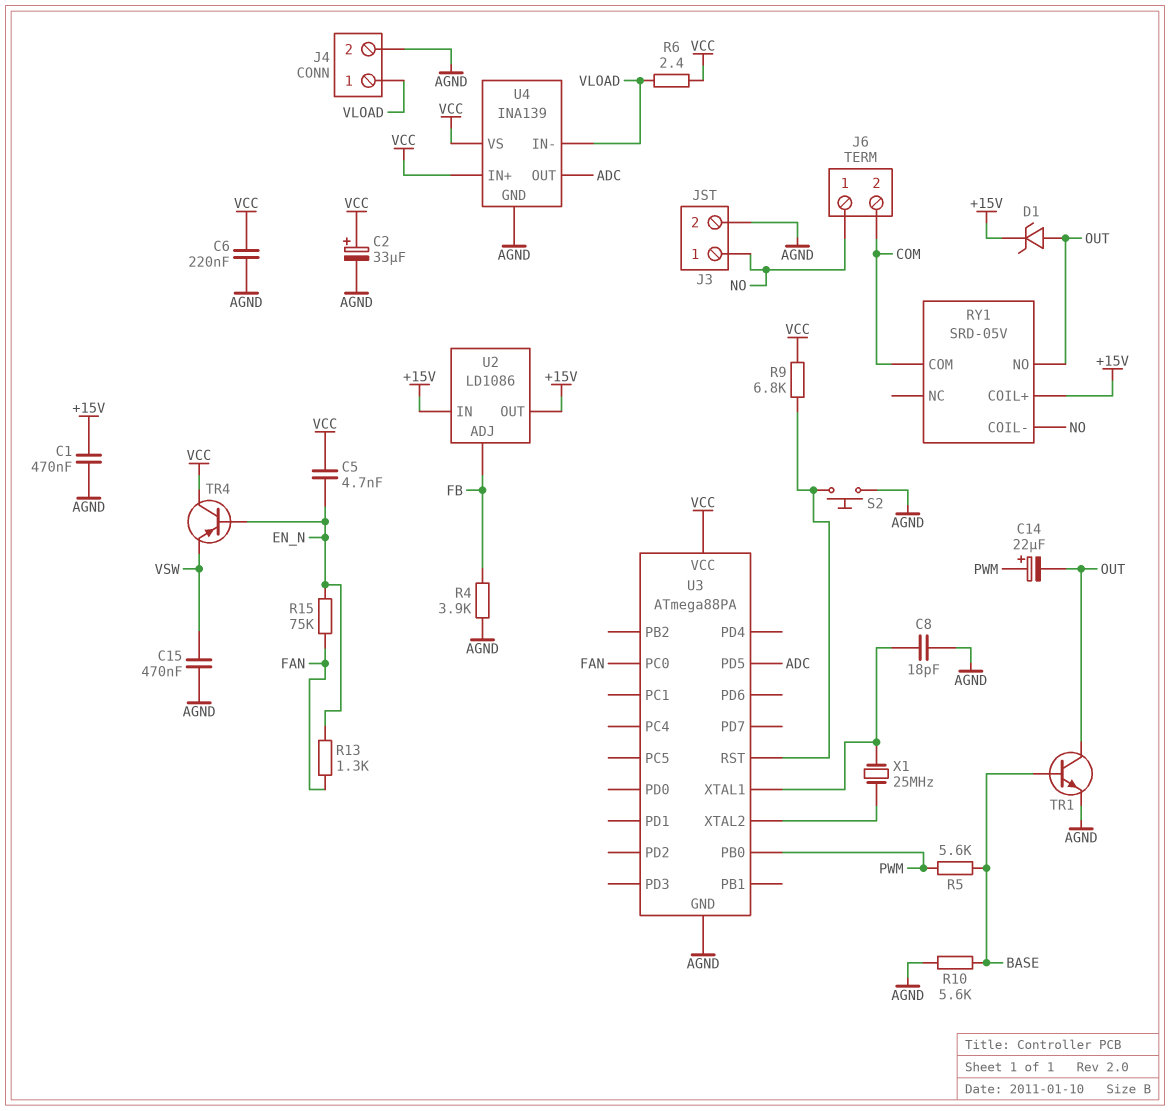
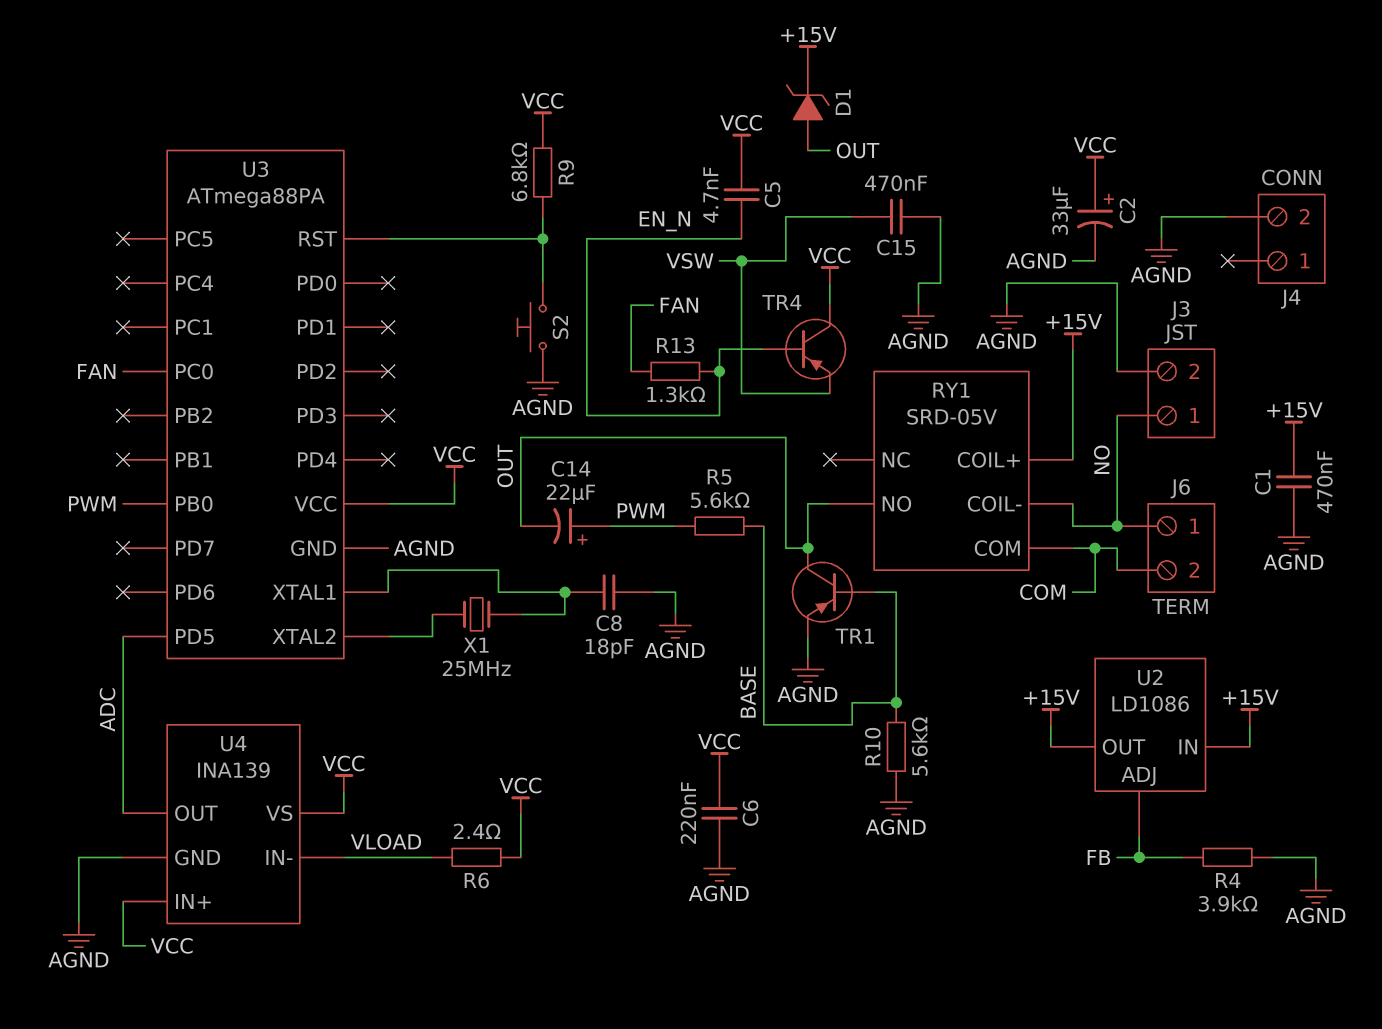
J4 pin 1: VLOAD -> none
R15: 75k (EN_N, FAN) -> none
TR1: NPN (B BASE, C OUT, E AGND) -> PNP (B BASE, C OUT, E AGND)

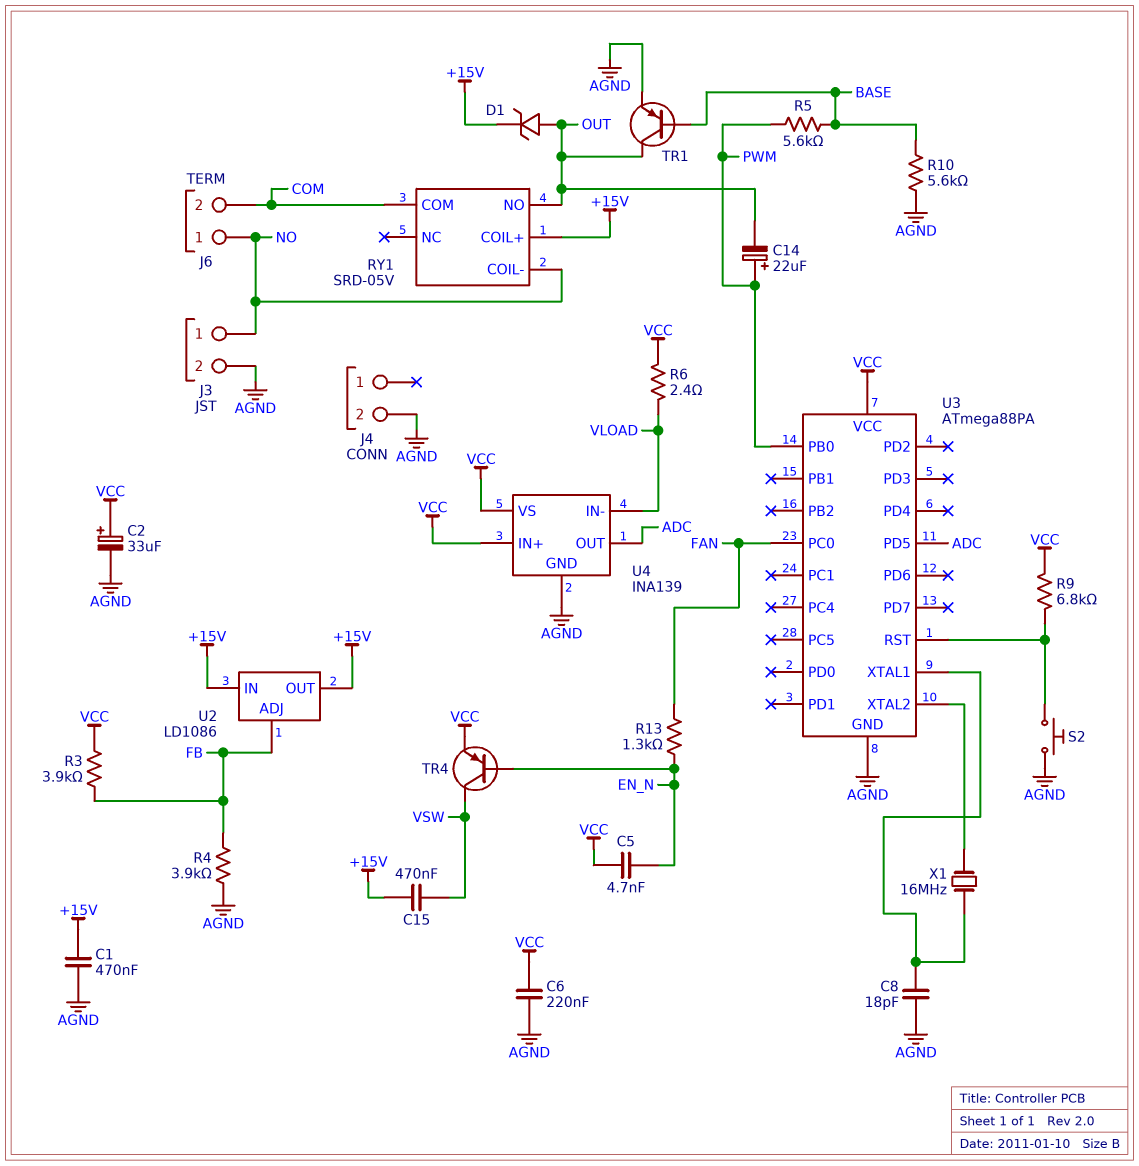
C15: 470nF (AGND, VSW) -> 470nF (+15V, VSW)
R3: none -> 3.9k (FB, VCC)
TR4: PNP (B EN_N, C VCC, E VSW) -> PNP (B EN_N, C VSW, E VCC)
X1: 25MHz (U3/XTAL1, U3/XTAL2) -> 16MHz (U3/XTAL1, U3/XTAL2)

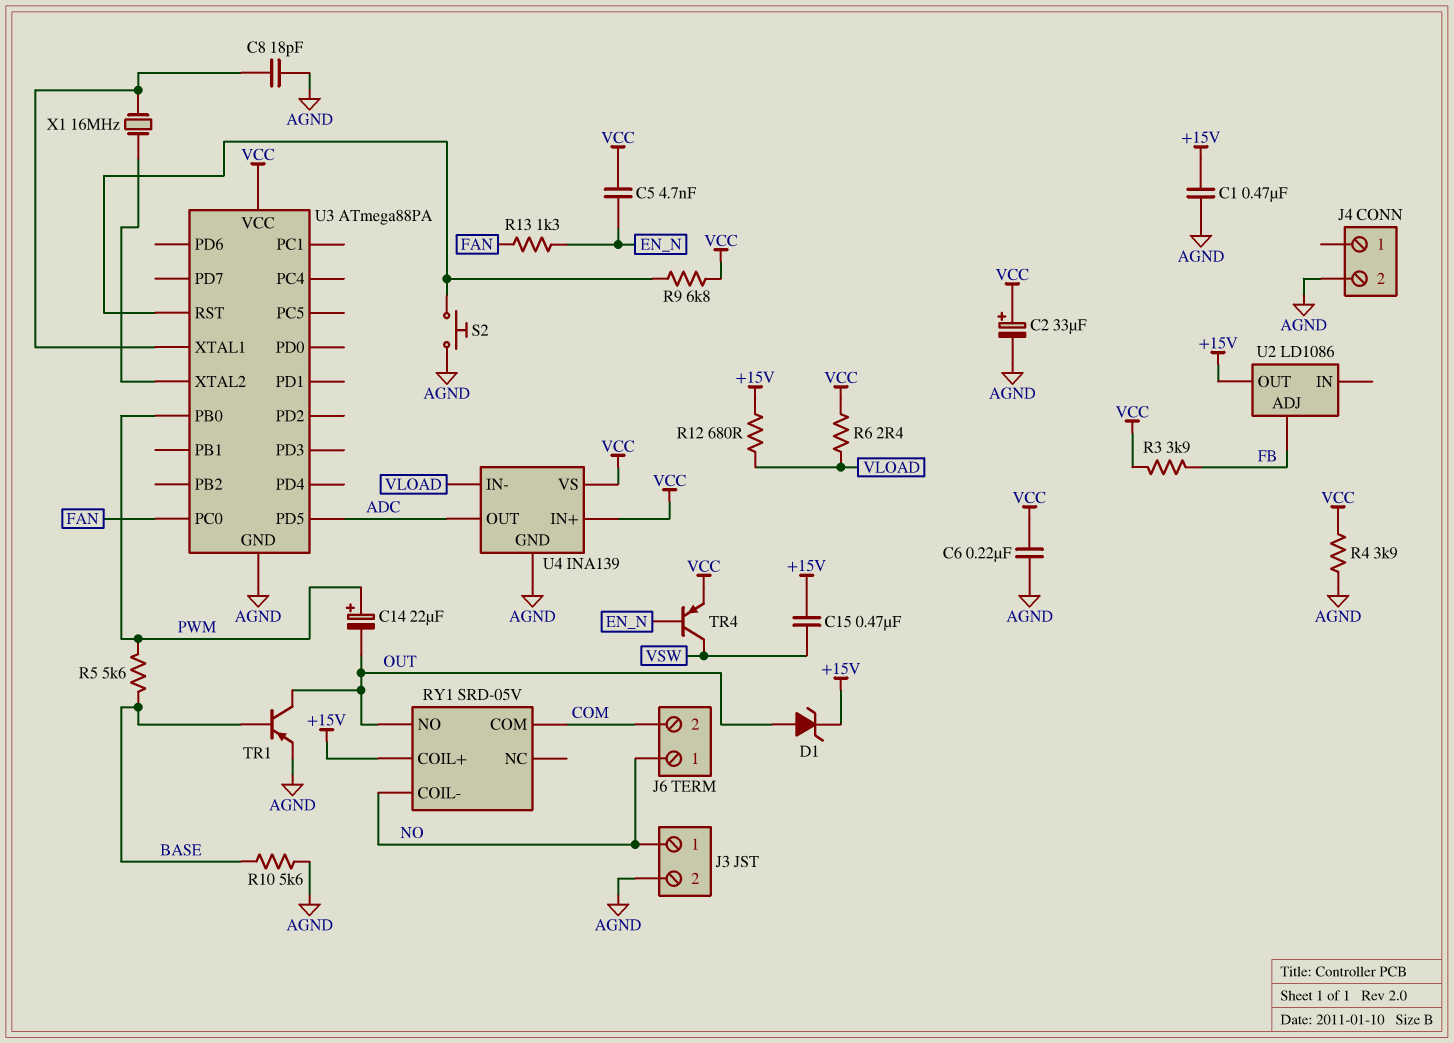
R4: 3.9k (AGND, FB) -> 3.9k (AGND, VCC)
R12: none -> 680 (+15V, VLOAD)
U2 pin IN: +15V -> none

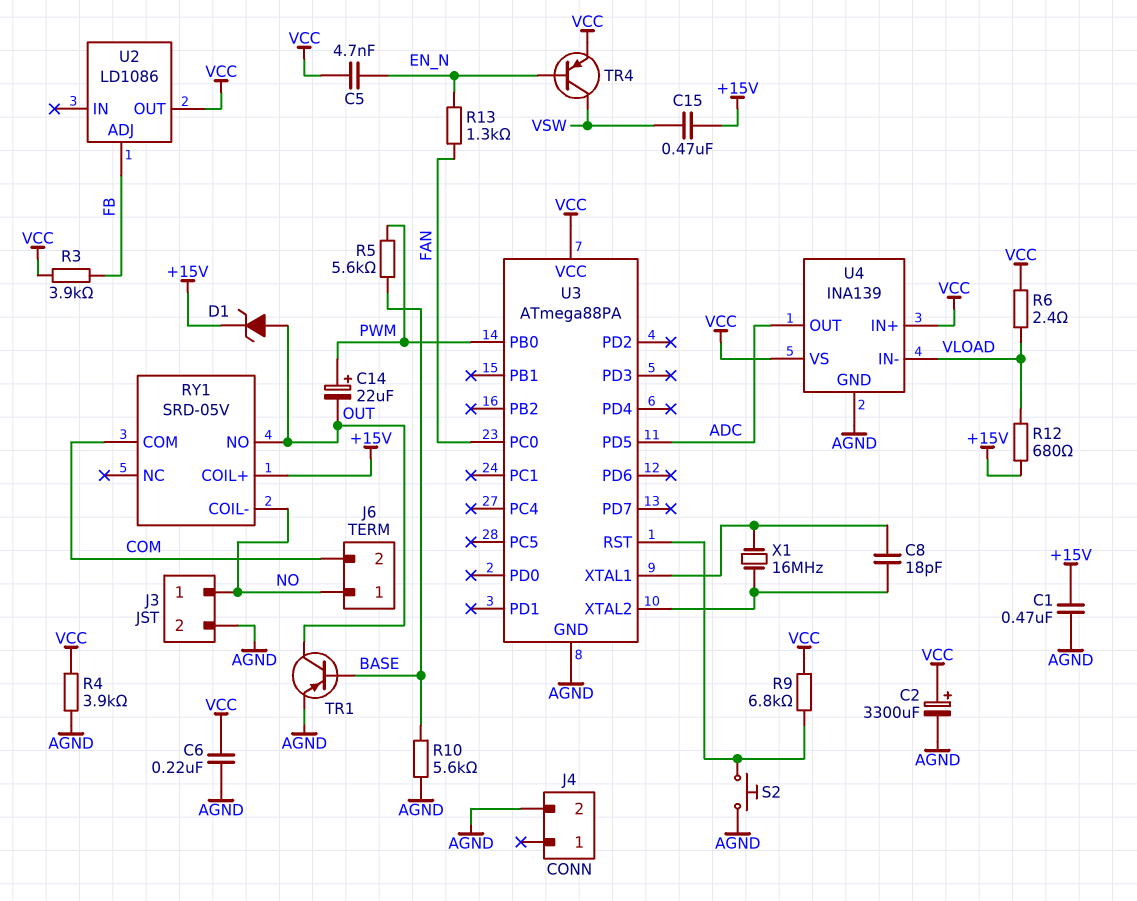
C2: 33uF (plus VCC, minus AGND) -> 3300uF (plus VCC, minus AGND)
C8: 18pF (AGND, U3/XTAL1) -> 18pF (U3/XTAL1, U3/XTAL2)
U2 pin OUT: +15V -> VCC

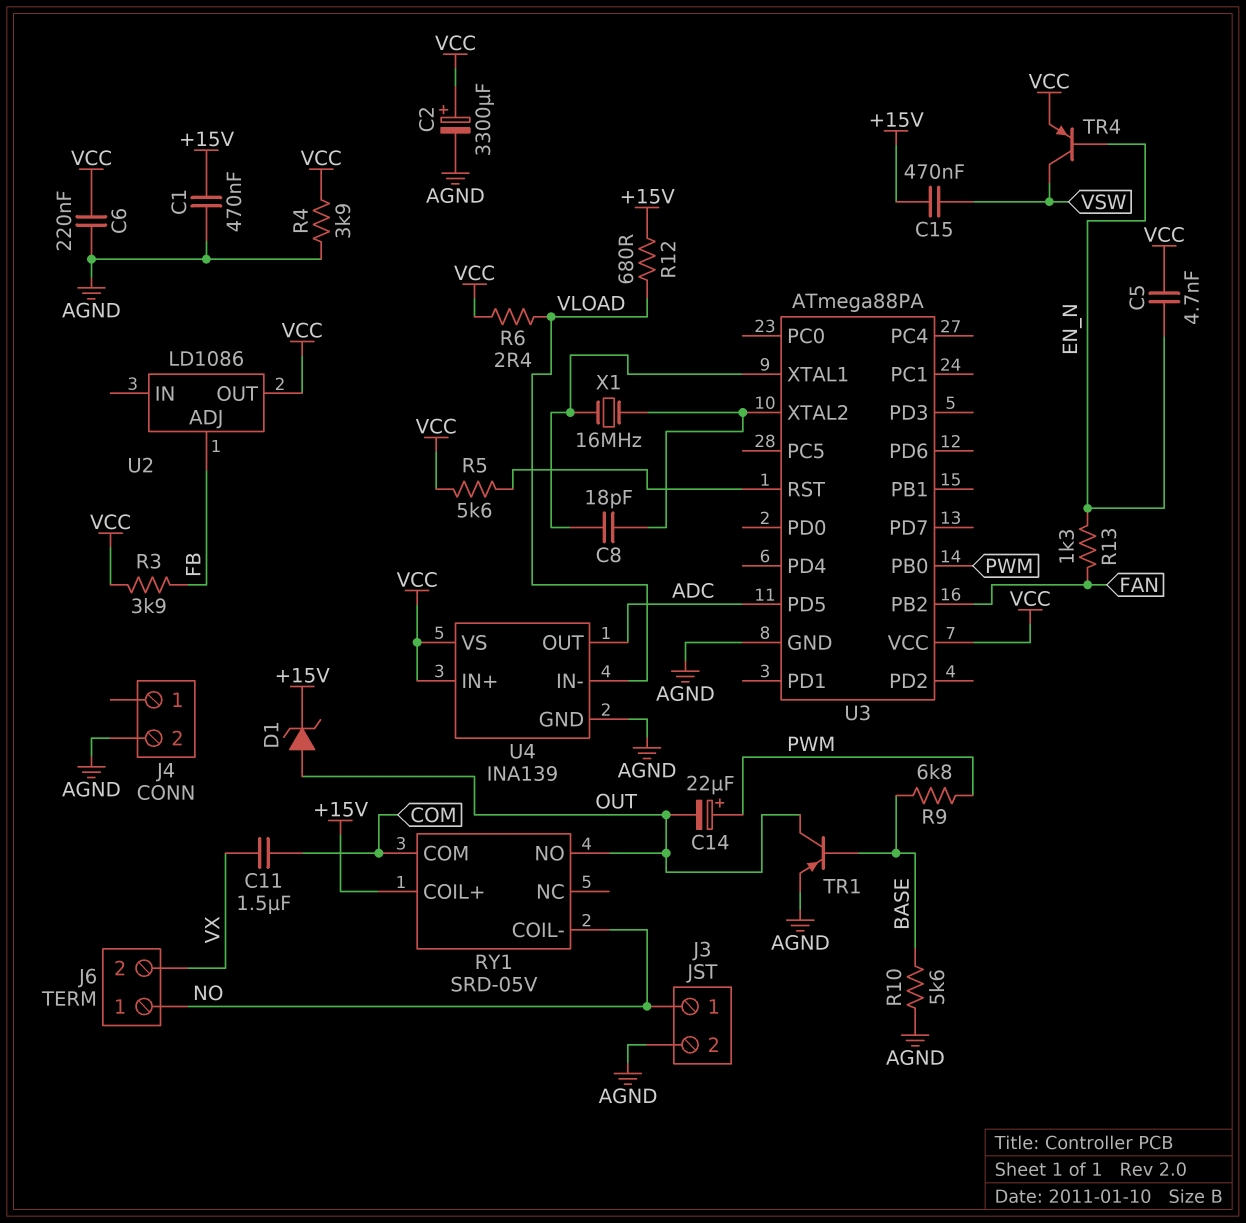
C11: none -> 1.5uF (COM, VX)
J6 pin 2: COM -> VX
R5: 5.6k (BASE, PWM) -> 5.6k (U3/RST, VCC)
R9: 6.8k (U3/RST, VCC) -> 6.8k (BASE, PWM)
S2: button (AGND, U3/RST) -> none
U3 pin PB2: none -> FAN
U3 pin PC0: FAN -> none

